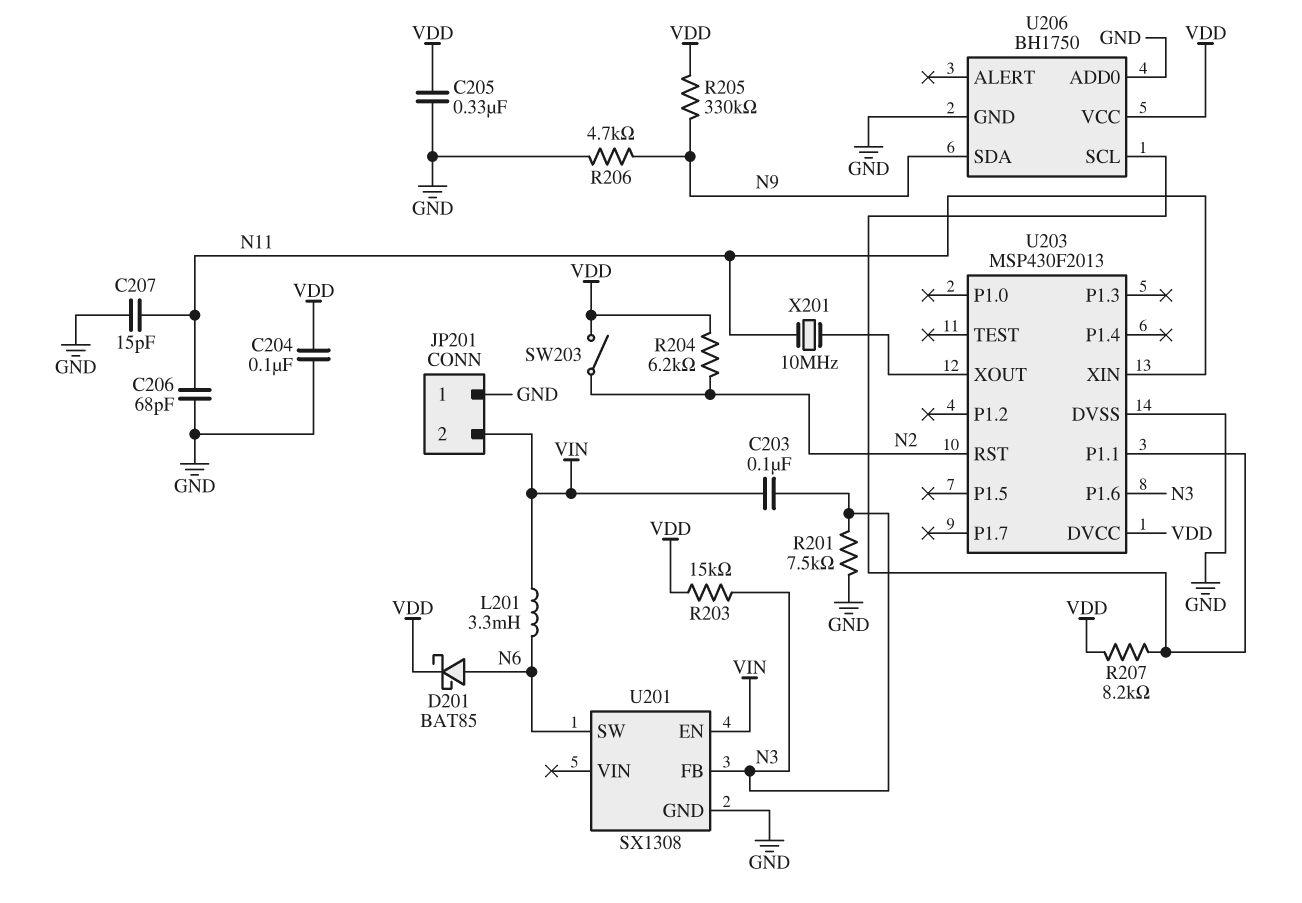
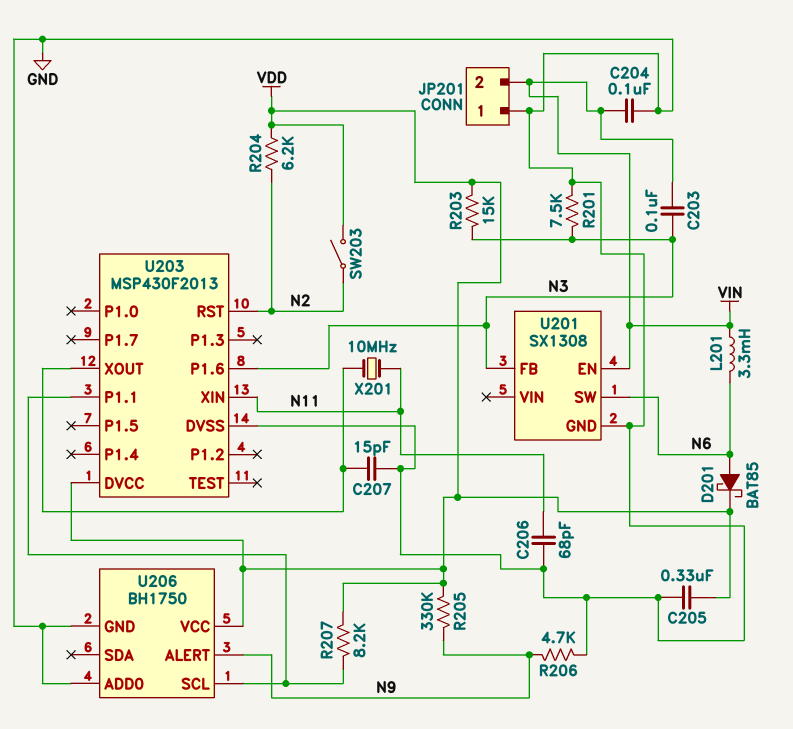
C204: 100nF (GND, VDD) -> 100nF (GND, VIN)
C207: 15pF (GND, N11) -> 15pF (GND, U203/XOUT)
U206 pin ALERT: none -> N9
U206 pin SDA: N9 -> none

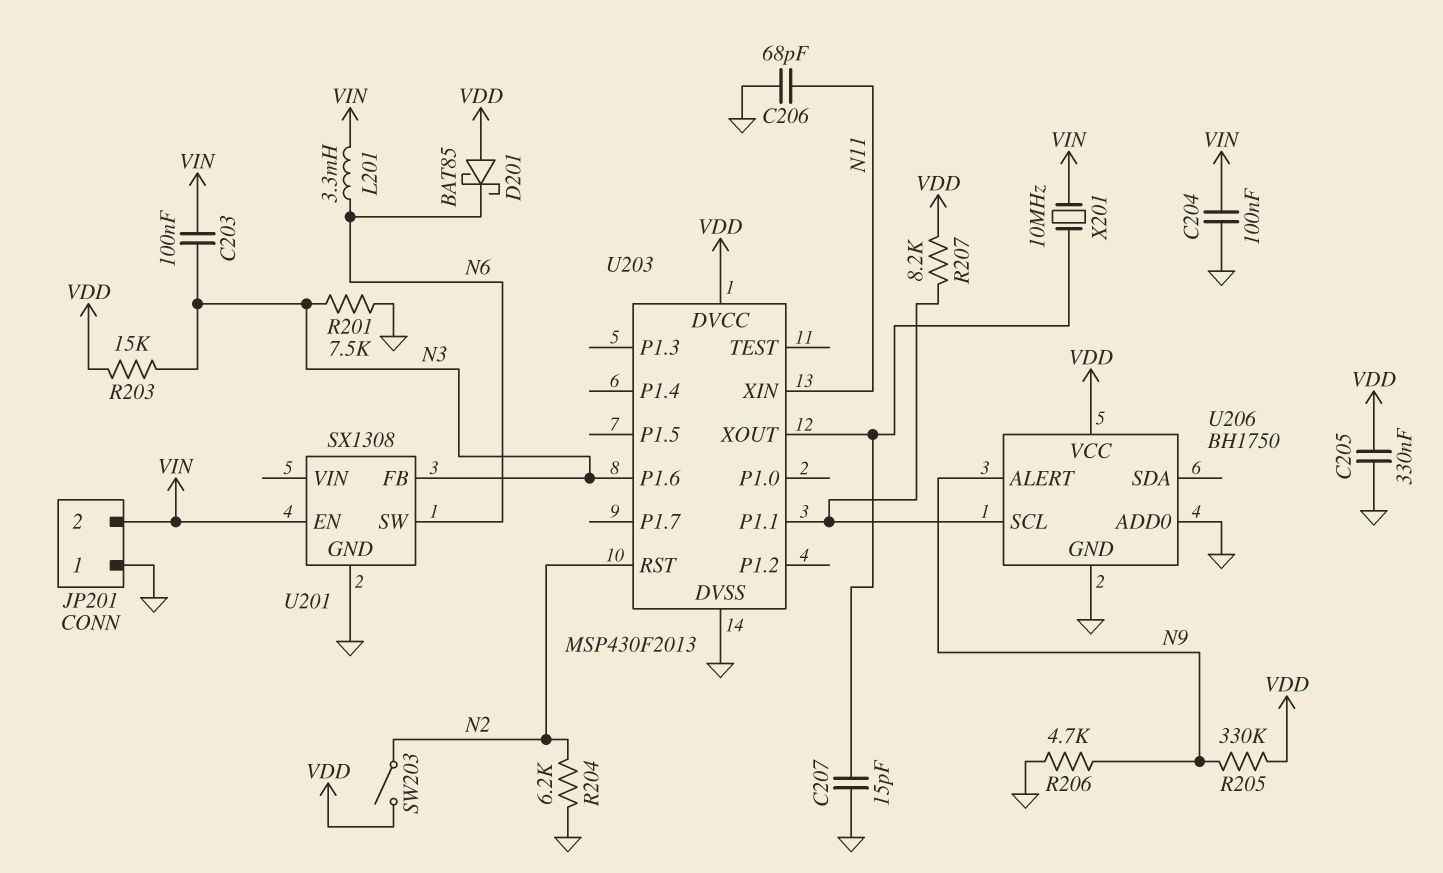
D201: schottky BAT85 (A N6, K VDD) -> schottky BAT85 (A VDD, K N6)
R204: 6.2k (N2, VDD) -> 6.2k (GND, N2)
X201: 10MHz (N11, U203/XOUT) -> 10MHz (U203/XOUT, VIN)

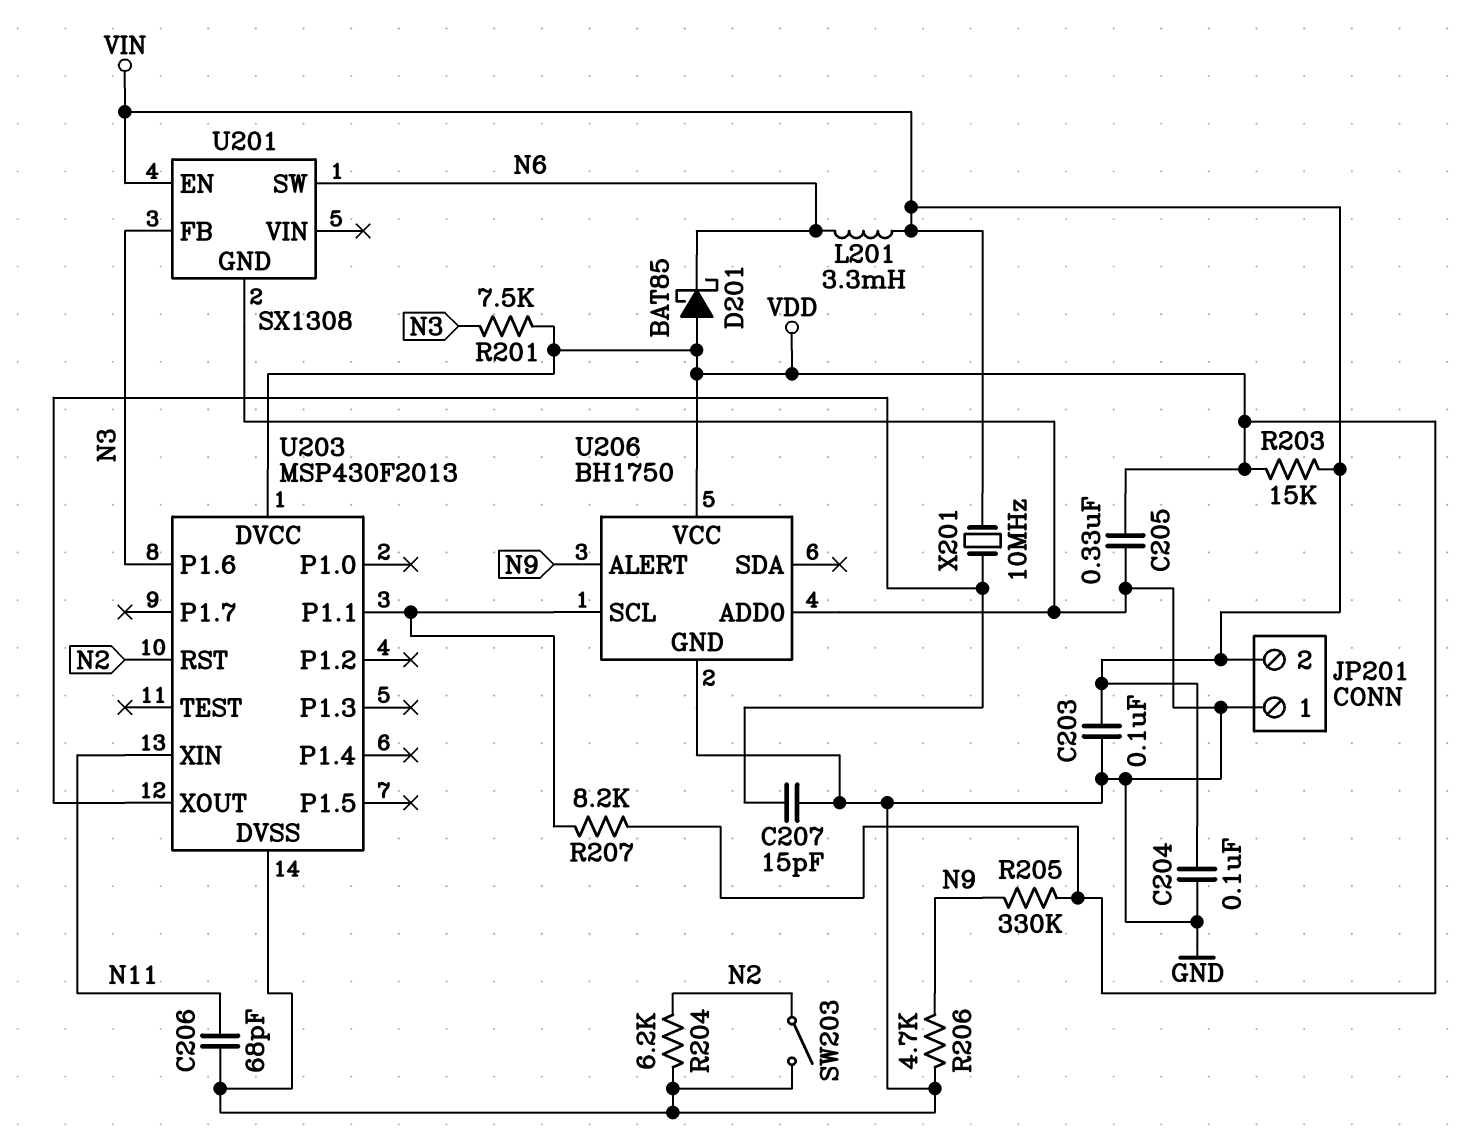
C203: 100nF (N3, VIN) -> 100nF (GND, VIN)
R201: 7.5k (GND, N3) -> 7.5k (N3, VDD)
R203: 15k (N3, VDD) -> 15k (VDD, VIN)
SW203: switch (N2, VDD) -> switch (GND, N2)

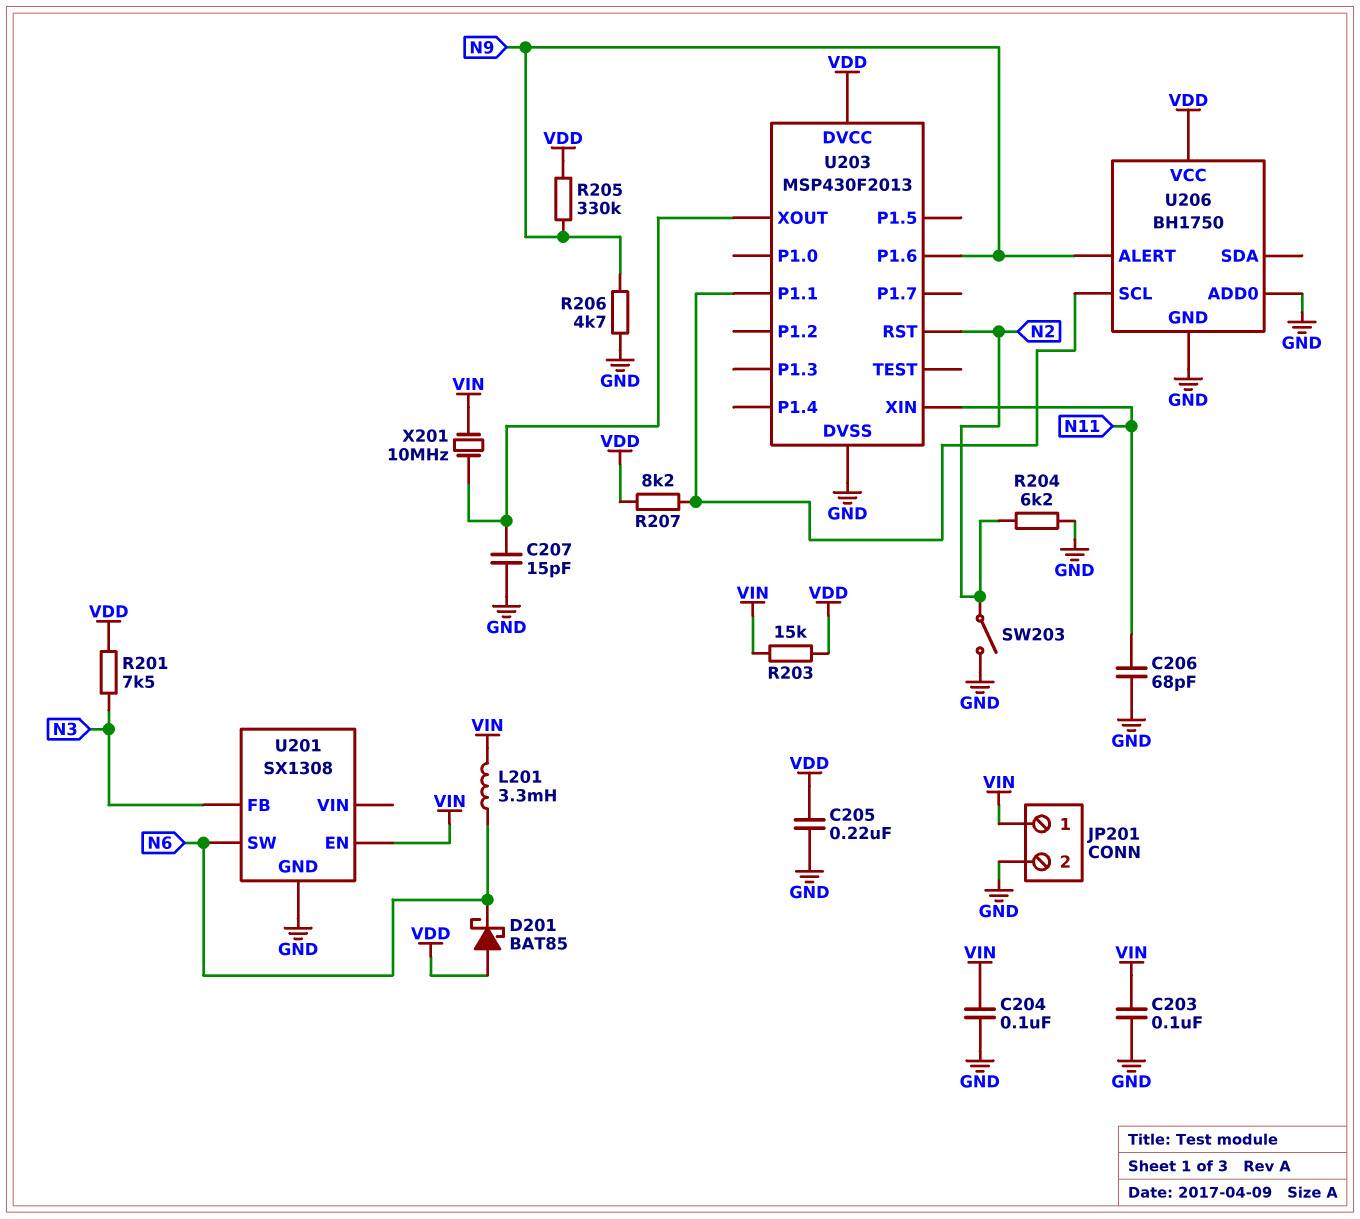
C205: 330nF (GND, VDD) -> 220nF (GND, VDD)
JP201 pin 1: GND -> VIN
JP201 pin 2: VIN -> GND
U203 pin P1.6: N3 -> N9

